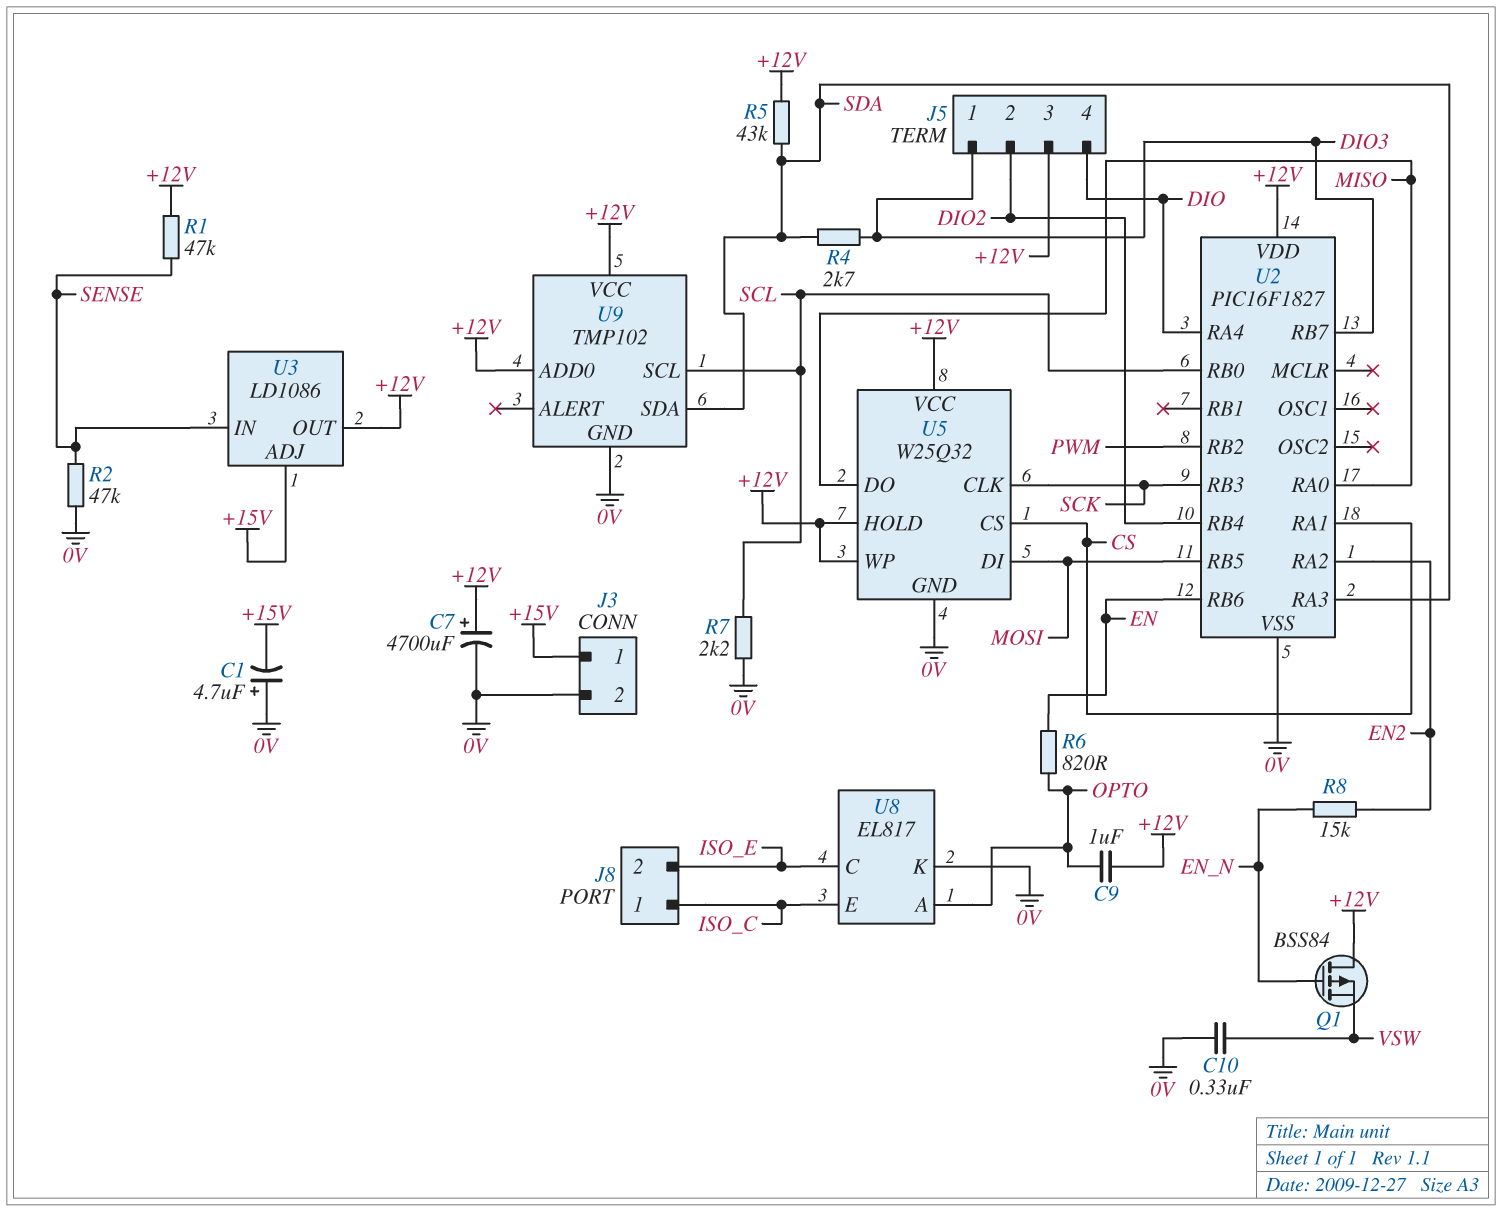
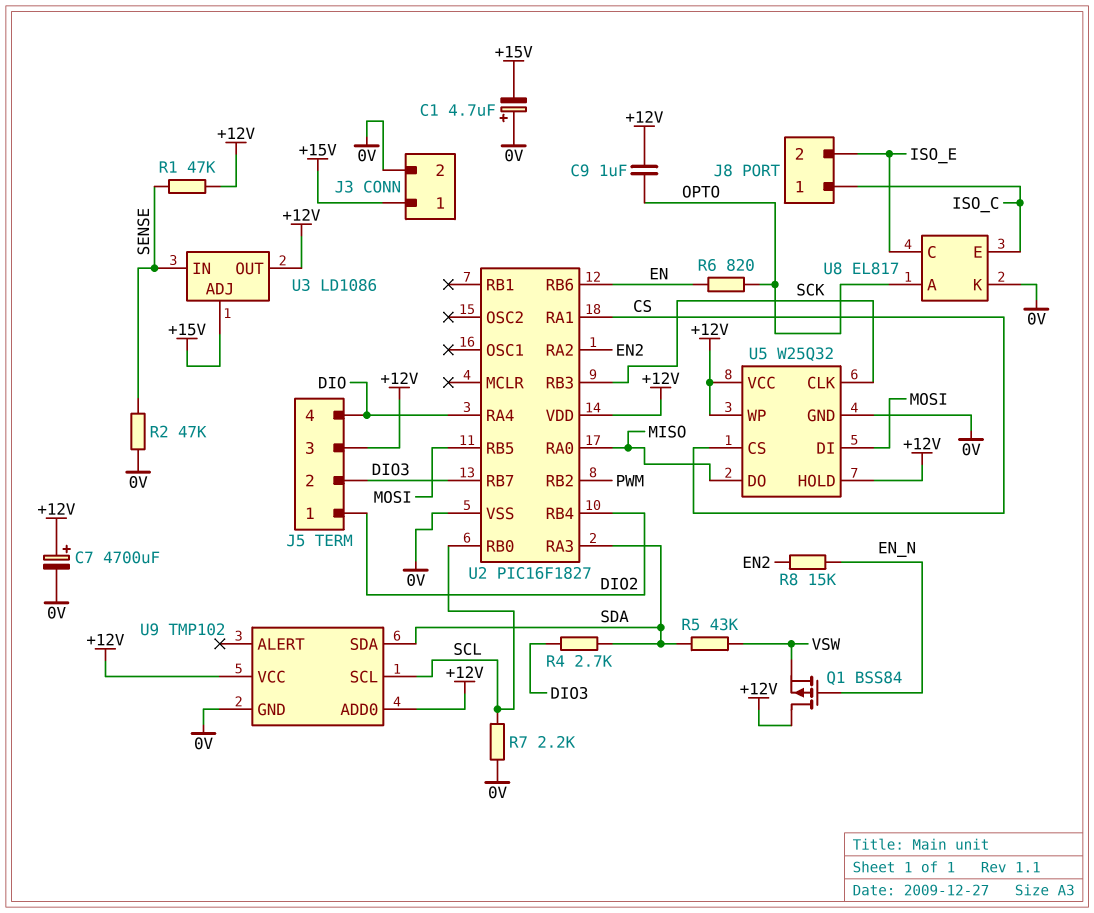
C10: 330nF (0V, VSW) -> none
J5 pin 1: DIO3 -> DIO2
J5 pin 2: DIO2 -> DIO3
R5: 43k (+12V, SDA) -> 43k (SDA, VSW)

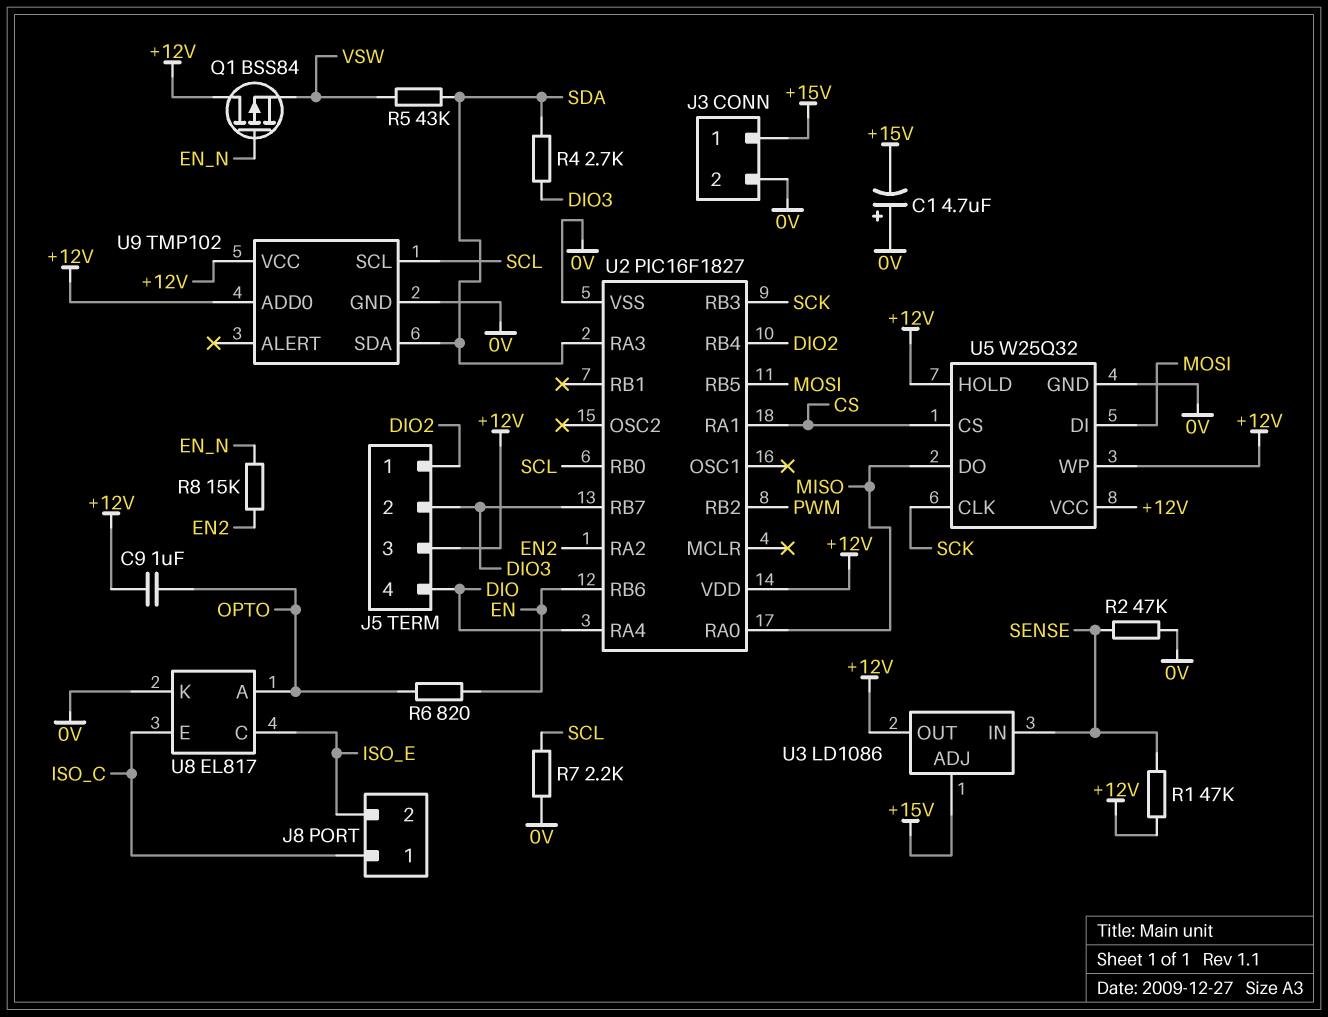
C7: 4700uF (plus +12V, minus 0V) -> none

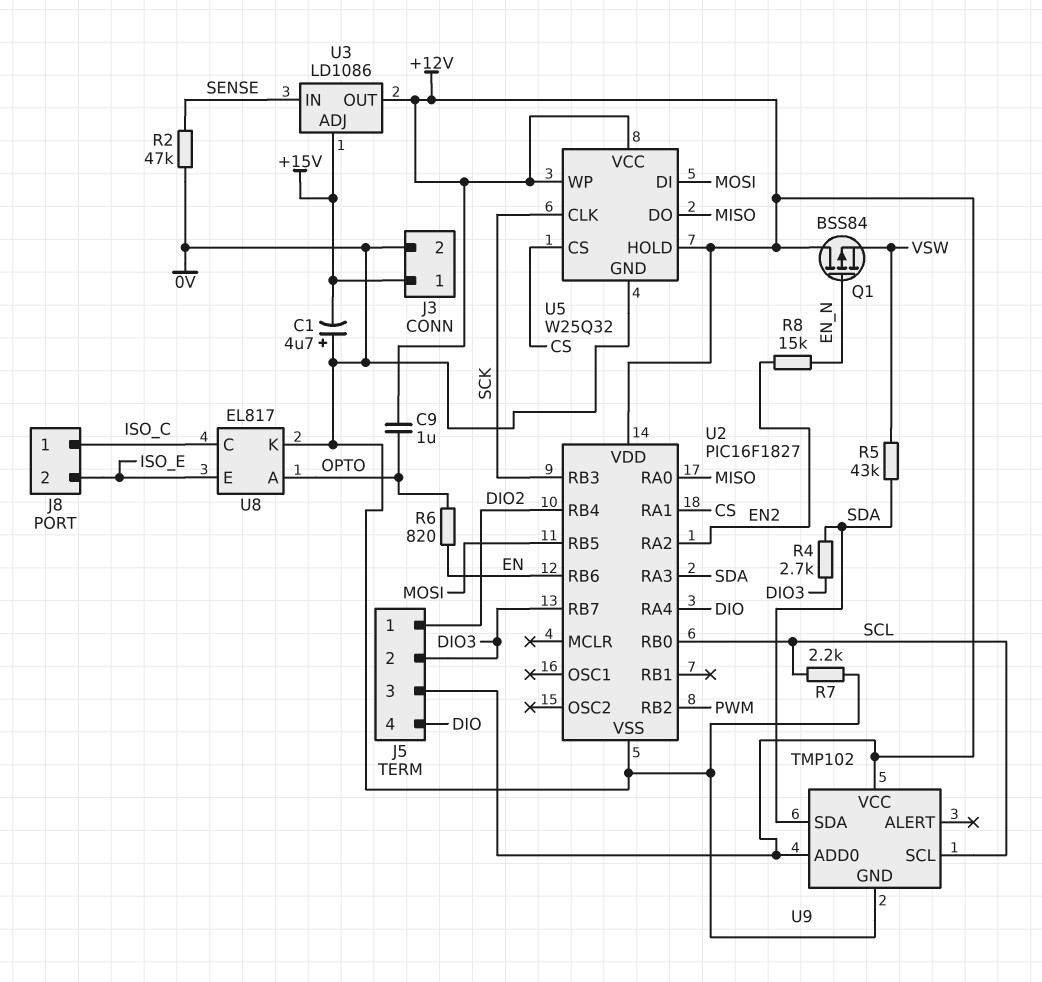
R1: 47k (+12V, SENSE) -> none
U8 pin C: ISO_E -> ISO_C
U8 pin E: ISO_C -> ISO_E

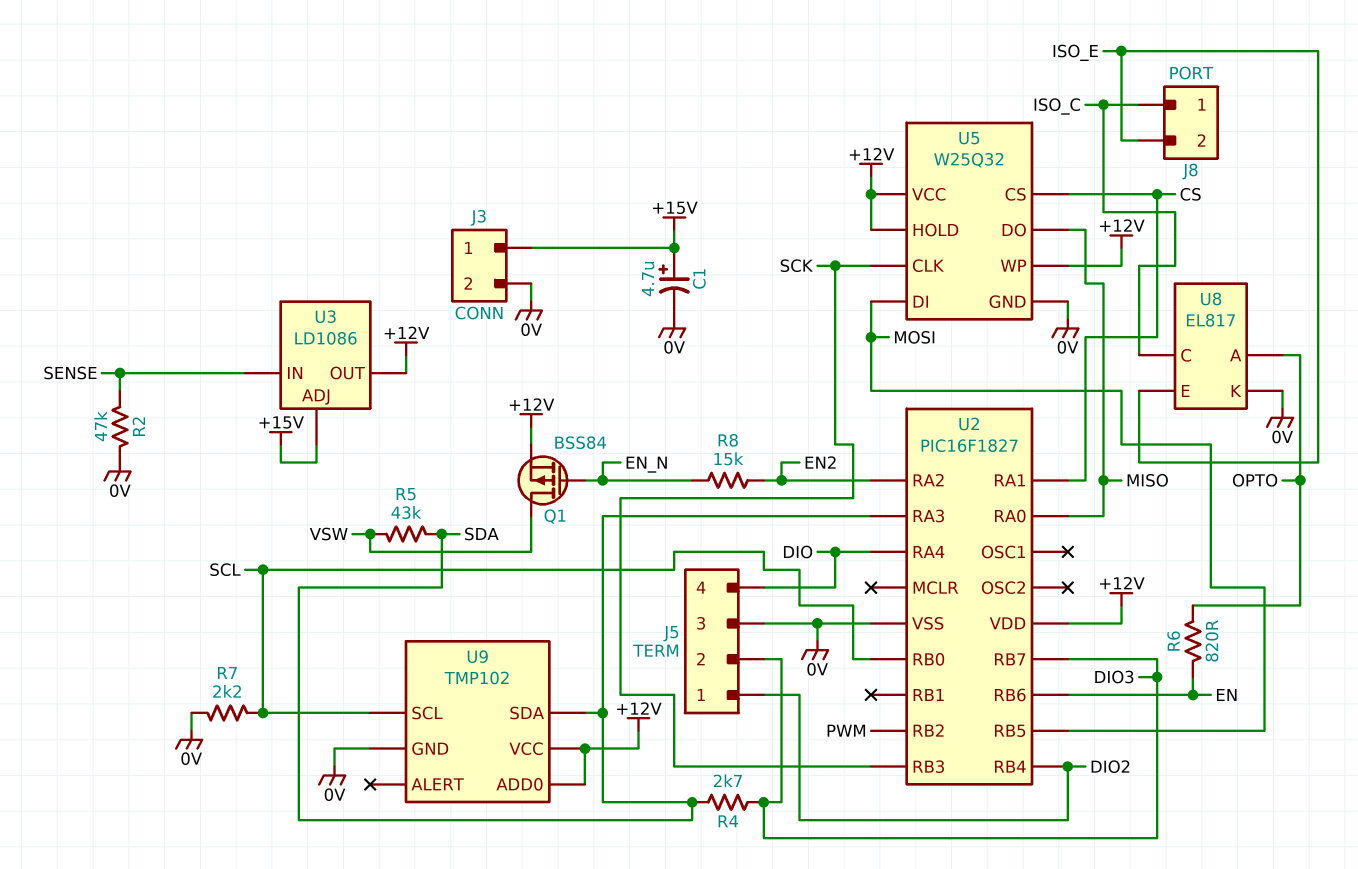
C1: 4.7uF (plus 0V, minus +15V) -> 4.7uF (plus +15V, minus 0V)
C9: 1uF (+12V, OPTO) -> none
J5 pin 3: +12V -> 0V
Q1: PMOS BSS84 (G EN_N, D +12V, S VSW) -> PMOS BSS84 (G EN_N, D VSW, S +12V)

